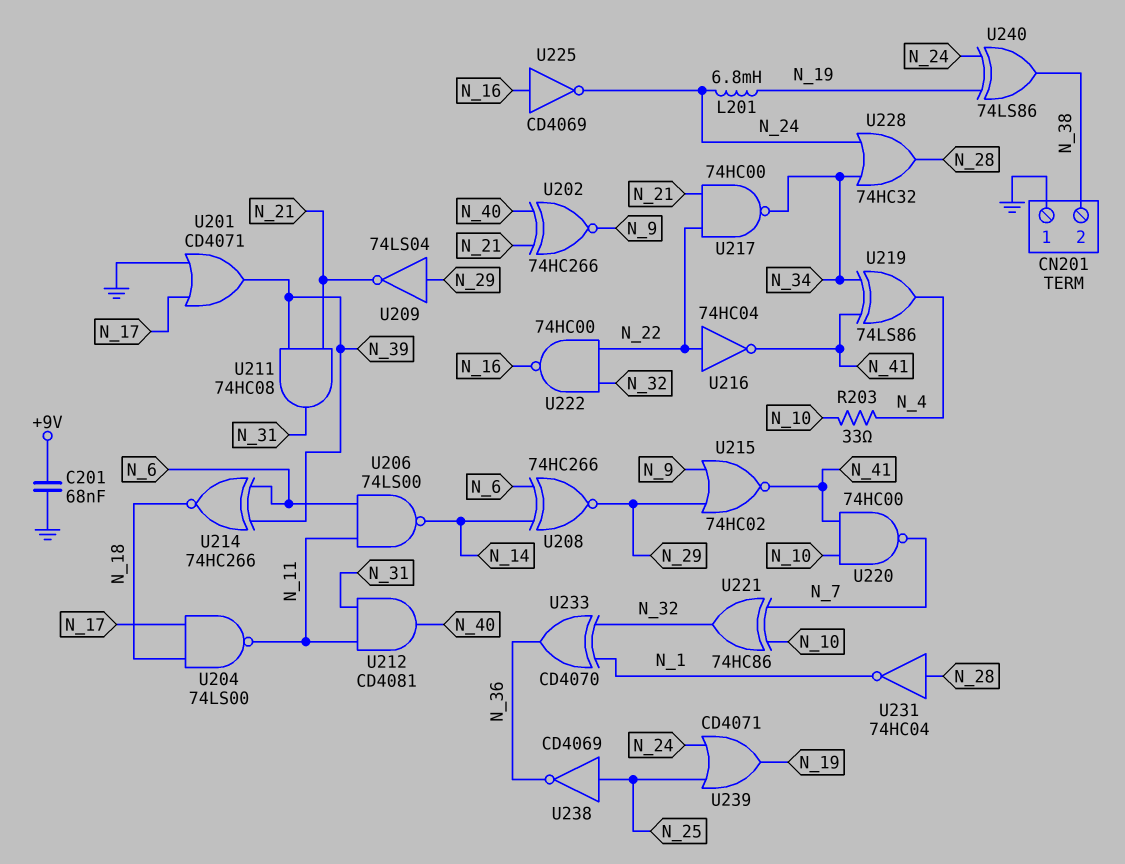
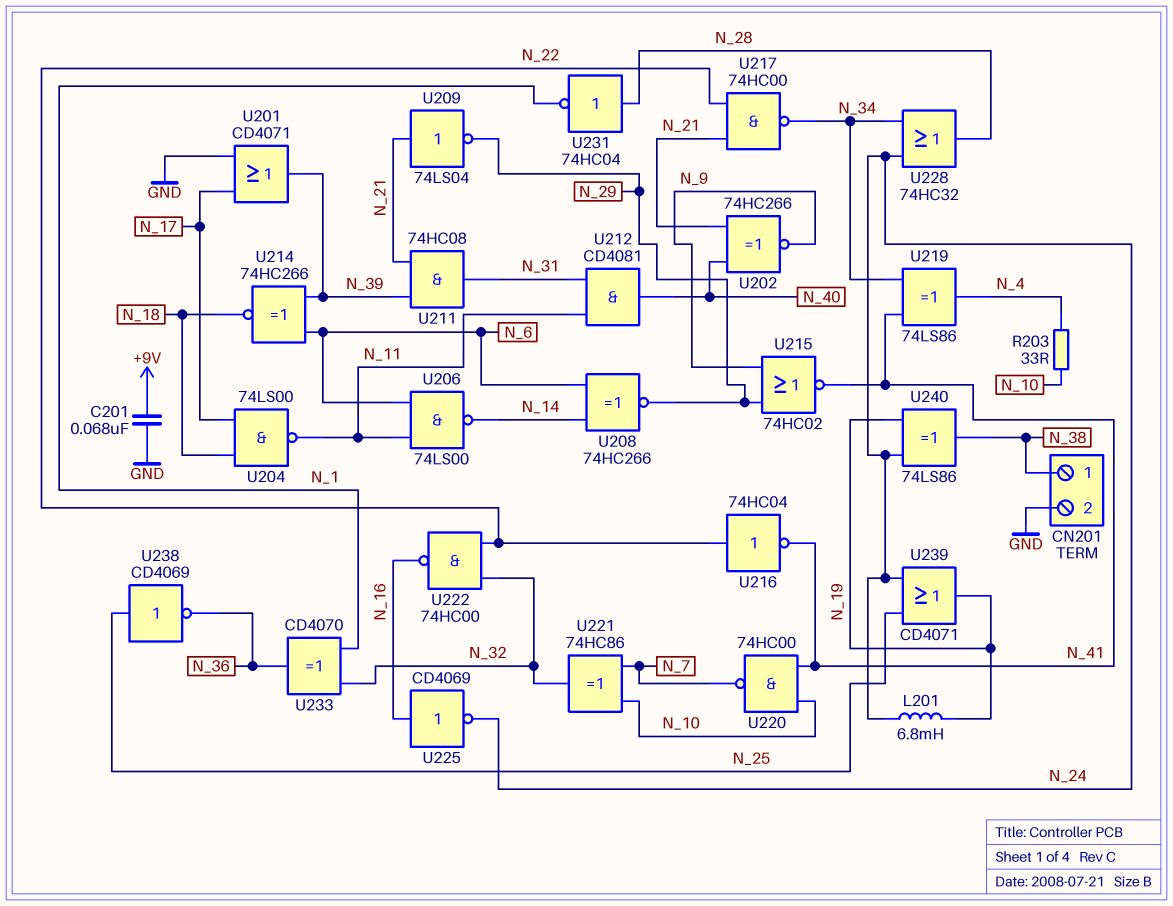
CN201 pin 1: GND -> N_38
CN201 pin 2: N_38 -> GND
U209: NOT 74LS04 (in N_29, out N_21) -> NOT 74LS04 (in N_21, out N_29)

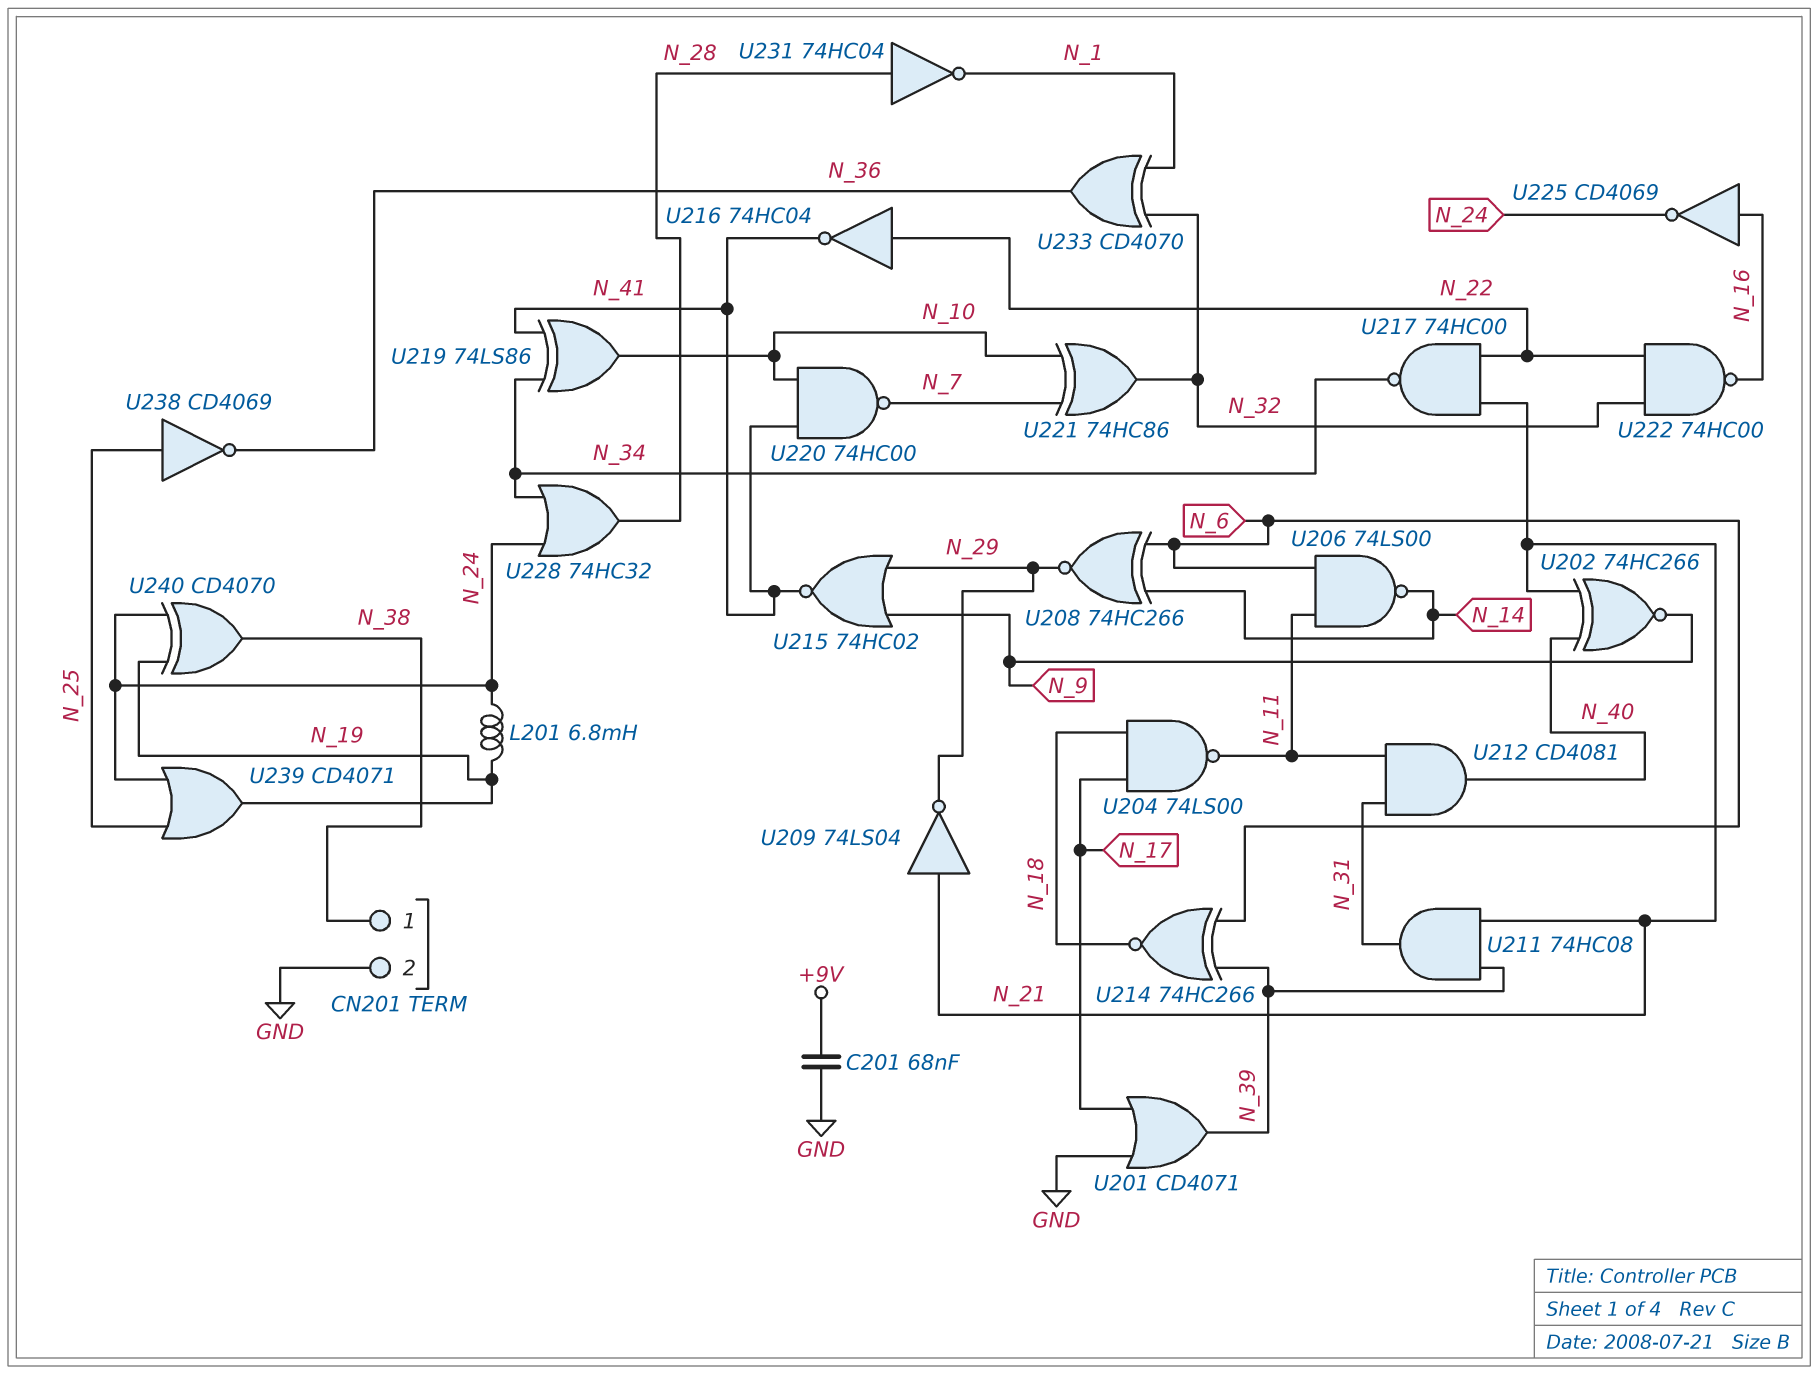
R203: 33 (N_4, N_10) -> none
U219: XOR 74LS86 (in N_34, in N_41, out N_4) -> XOR 74LS86 (in N_34, in N_41, out N_10)
U240: XOR 74LS86 (in N_19, in N_24, out N_38) -> XOR CD4070 (in N_19, in N_24, out N_38)

